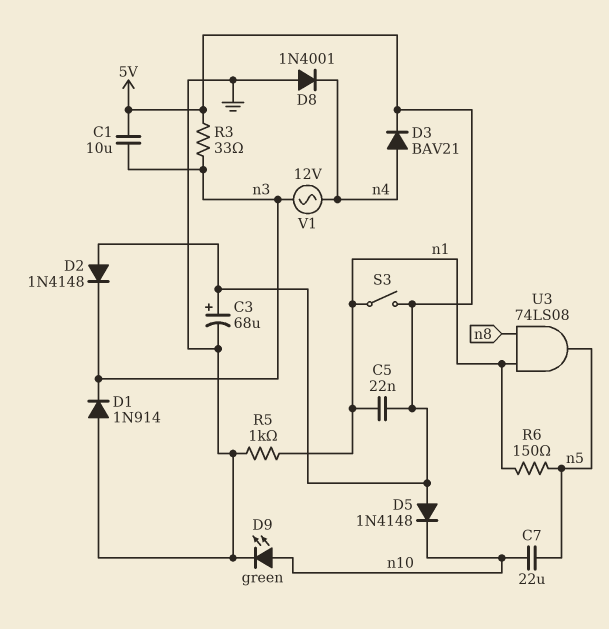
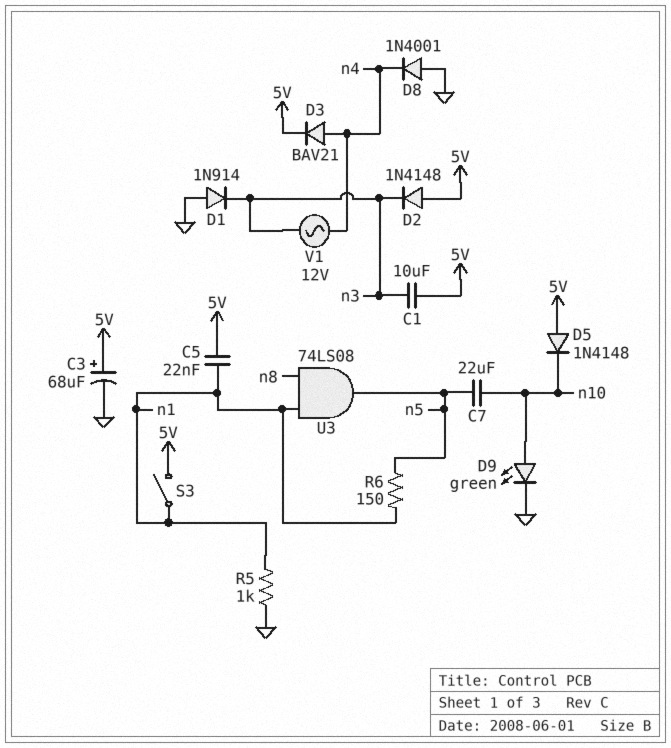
R3: 33 (5V, n3) -> none

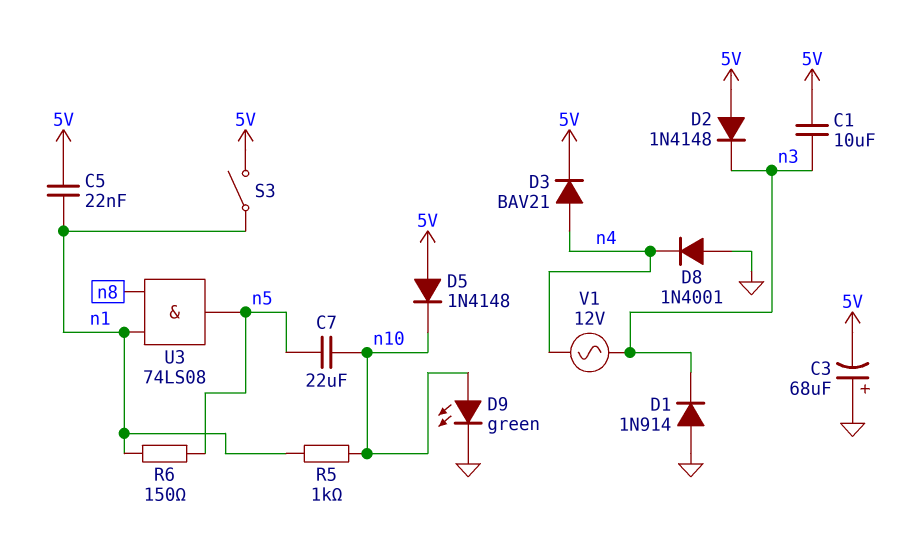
C3: 68uF (plus 5V, minus GND) -> 68uF (plus GND, minus 5V)
R5: 1k (GND, n1) -> 1k (n1, n10)

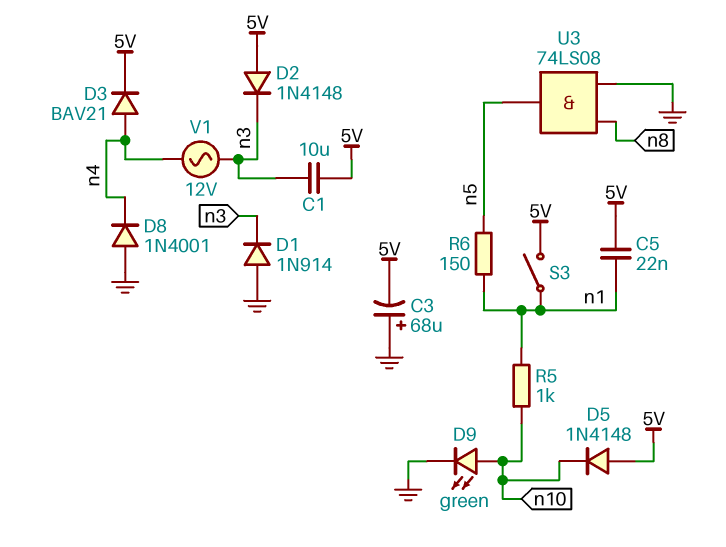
C7: 22uF (n5, n10) -> none
U3: AND 74LS08 (in n1, in n8, out n5) -> AND 74LS08 (in GND, in n8, out n5)

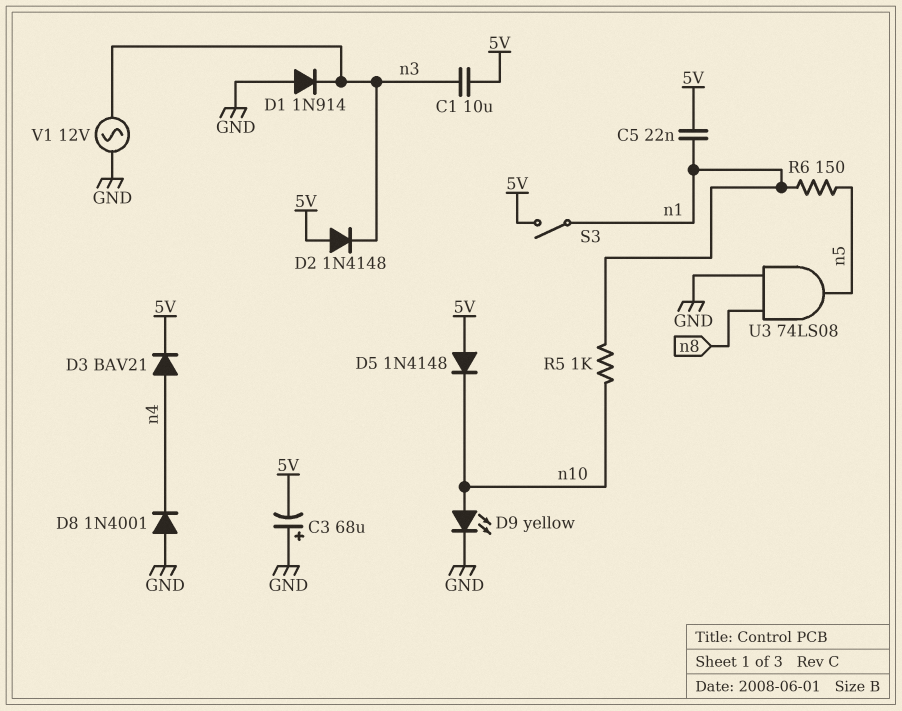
D9: LED green (A n10, K GND) -> LED yellow (A n10, K GND)
V1: AC 12V (n3, n4) -> AC 12V (GND, n3)

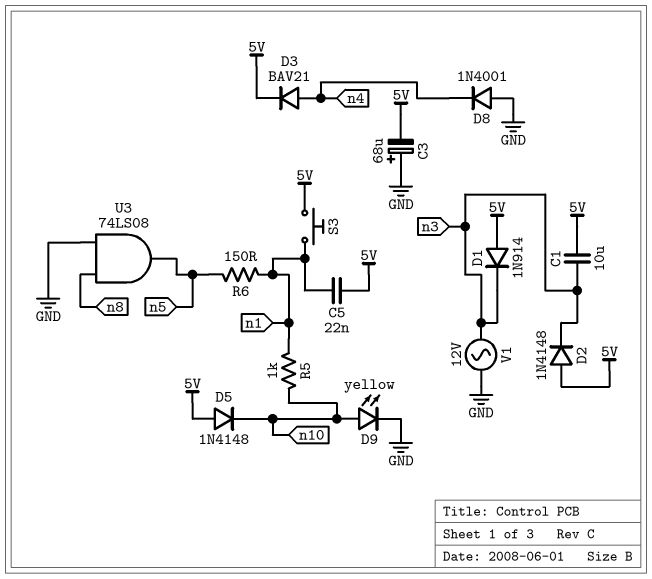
D1: diode 1N914 (A GND, K n3) -> diode 1N914 (A 5V, K n3)
S3: switch (5V, n1) -> button (5V, n1)

